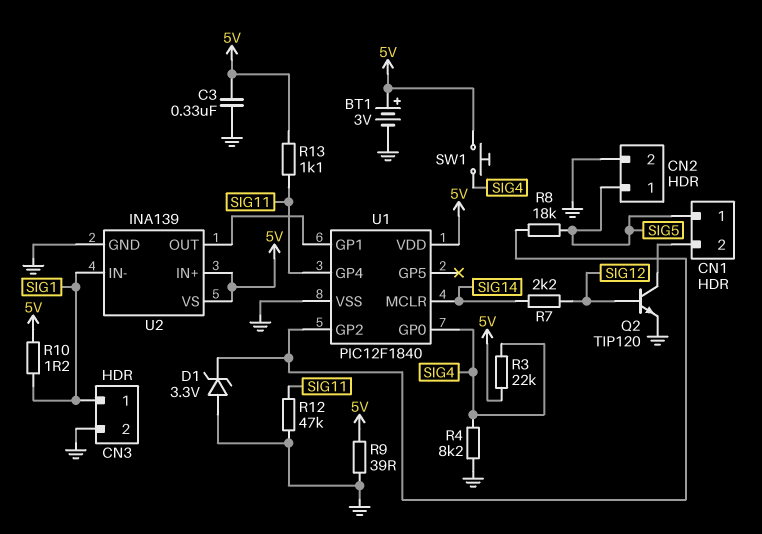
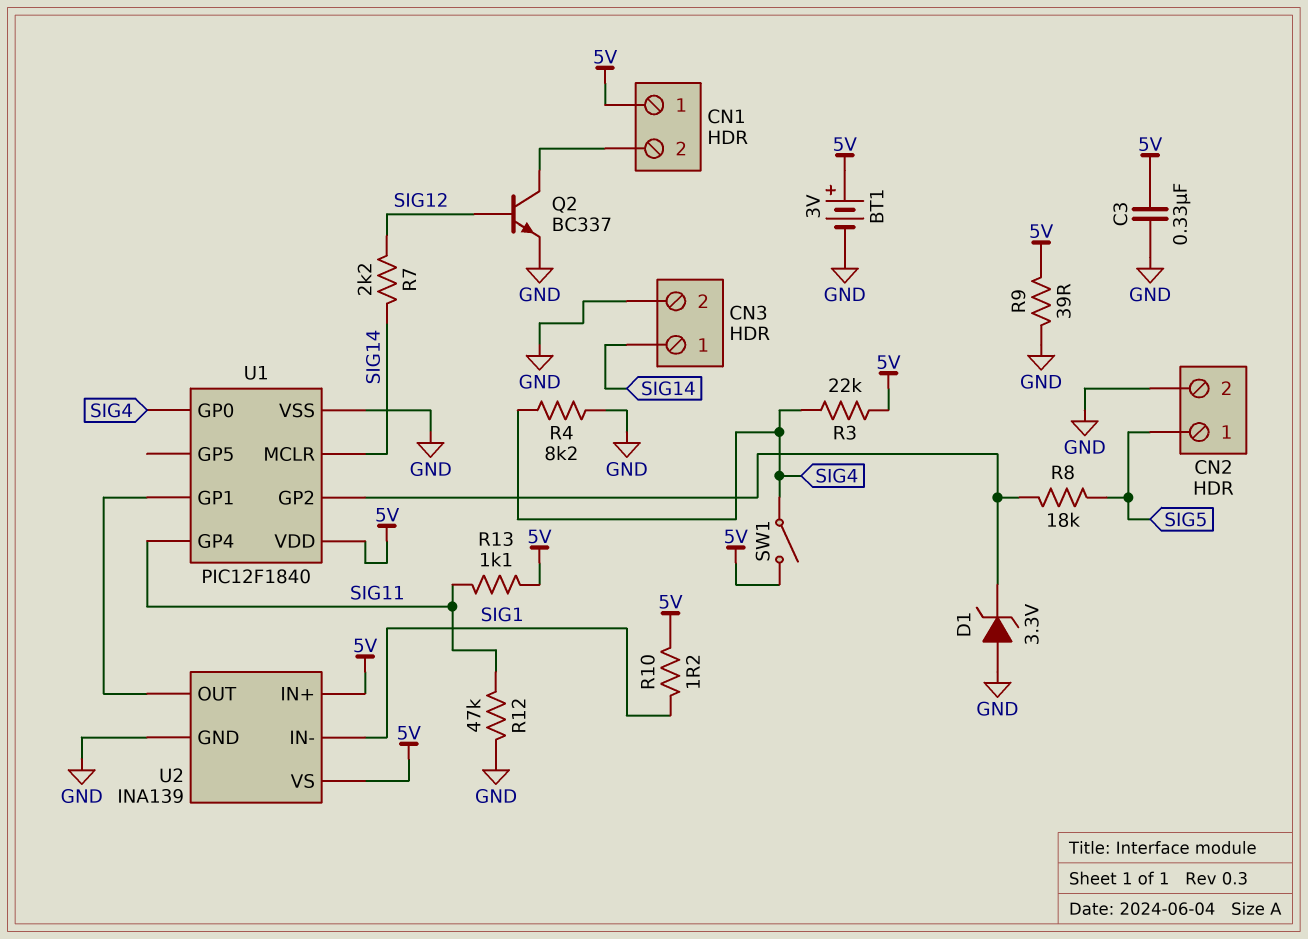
CN1 pin 1: SIG5 -> 5V
CN3 pin 1: SIG1 -> SIG14
Q2: NPN TIP120 (B SIG12, C CN1/2, E GND) -> NPN BC337 (B SIG12, C CN1/2, E GND)
SW1: button (5V, SIG4) -> switch (5V, SIG4)

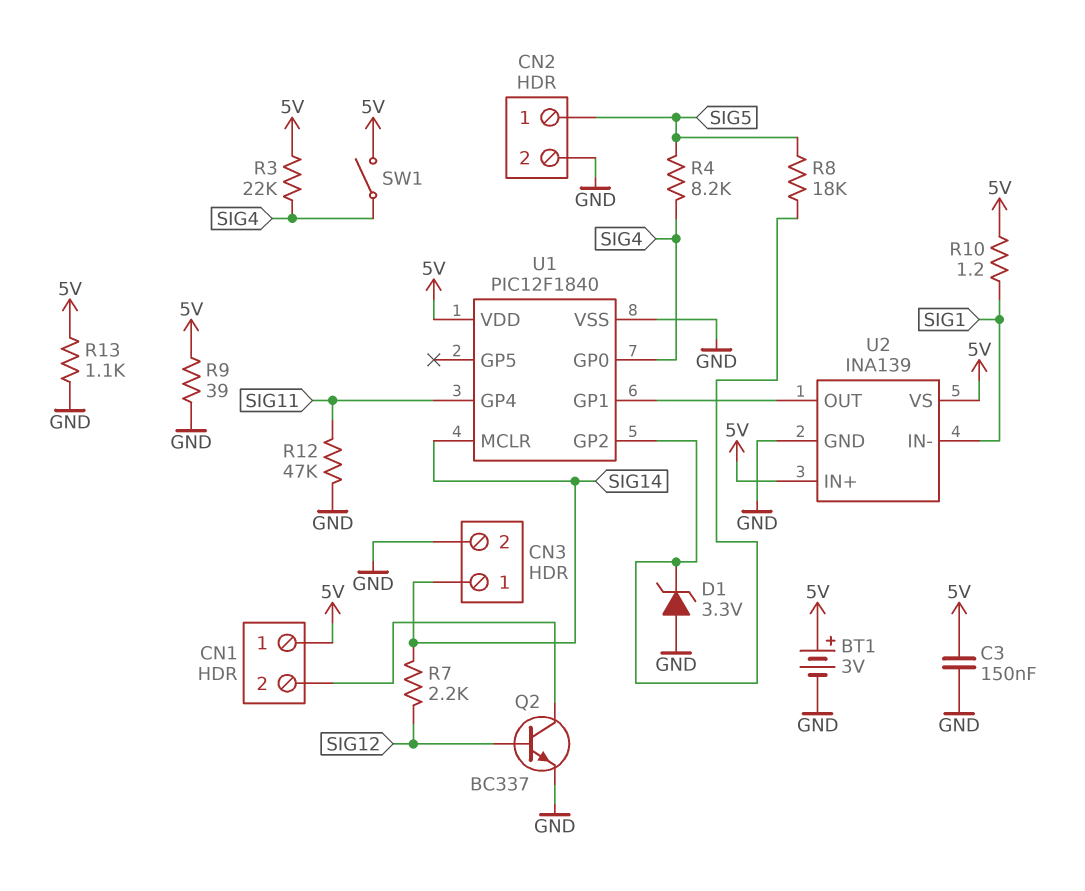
C3: 330nF (5V, GND) -> 150nF (5V, GND)
R4: 8.2k (GND, SIG4) -> 8.2k (SIG4, SIG5)
R13: 1.1k (5V, SIG11) -> 1.1k (5V, GND)

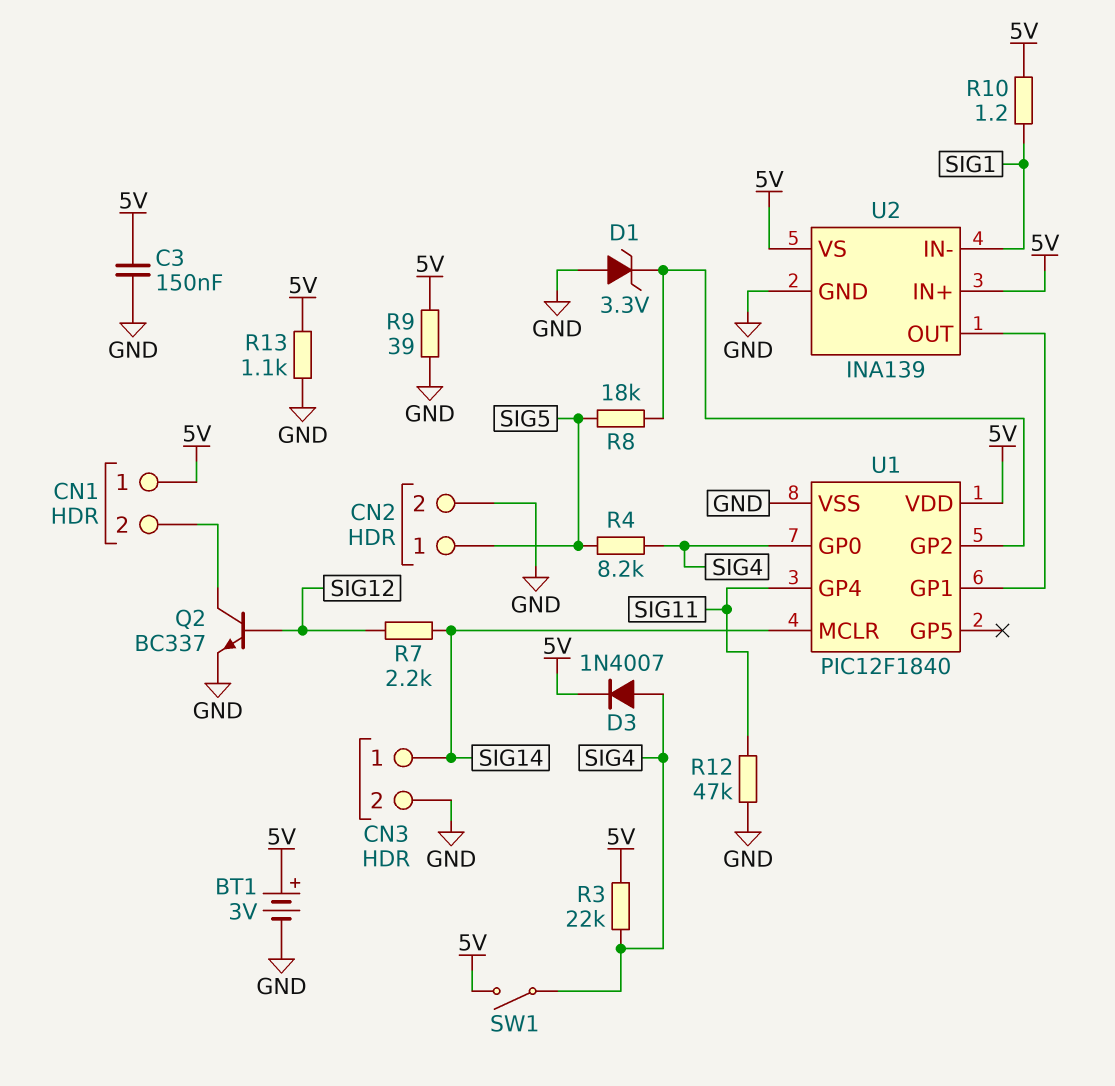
D3: none -> diode 1N4007 (A SIG4, K 5V)

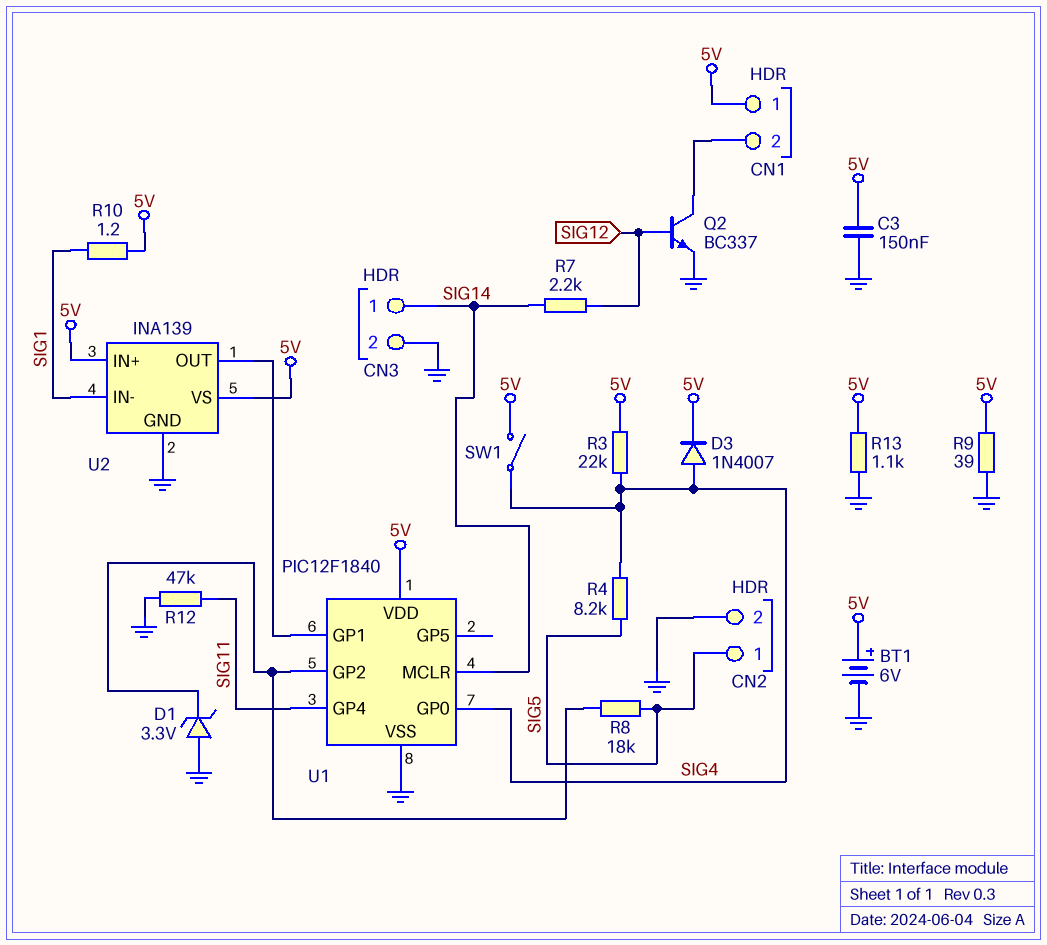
BT1: 3V (plus 5V, minus GND) -> 6V (plus 5V, minus GND)

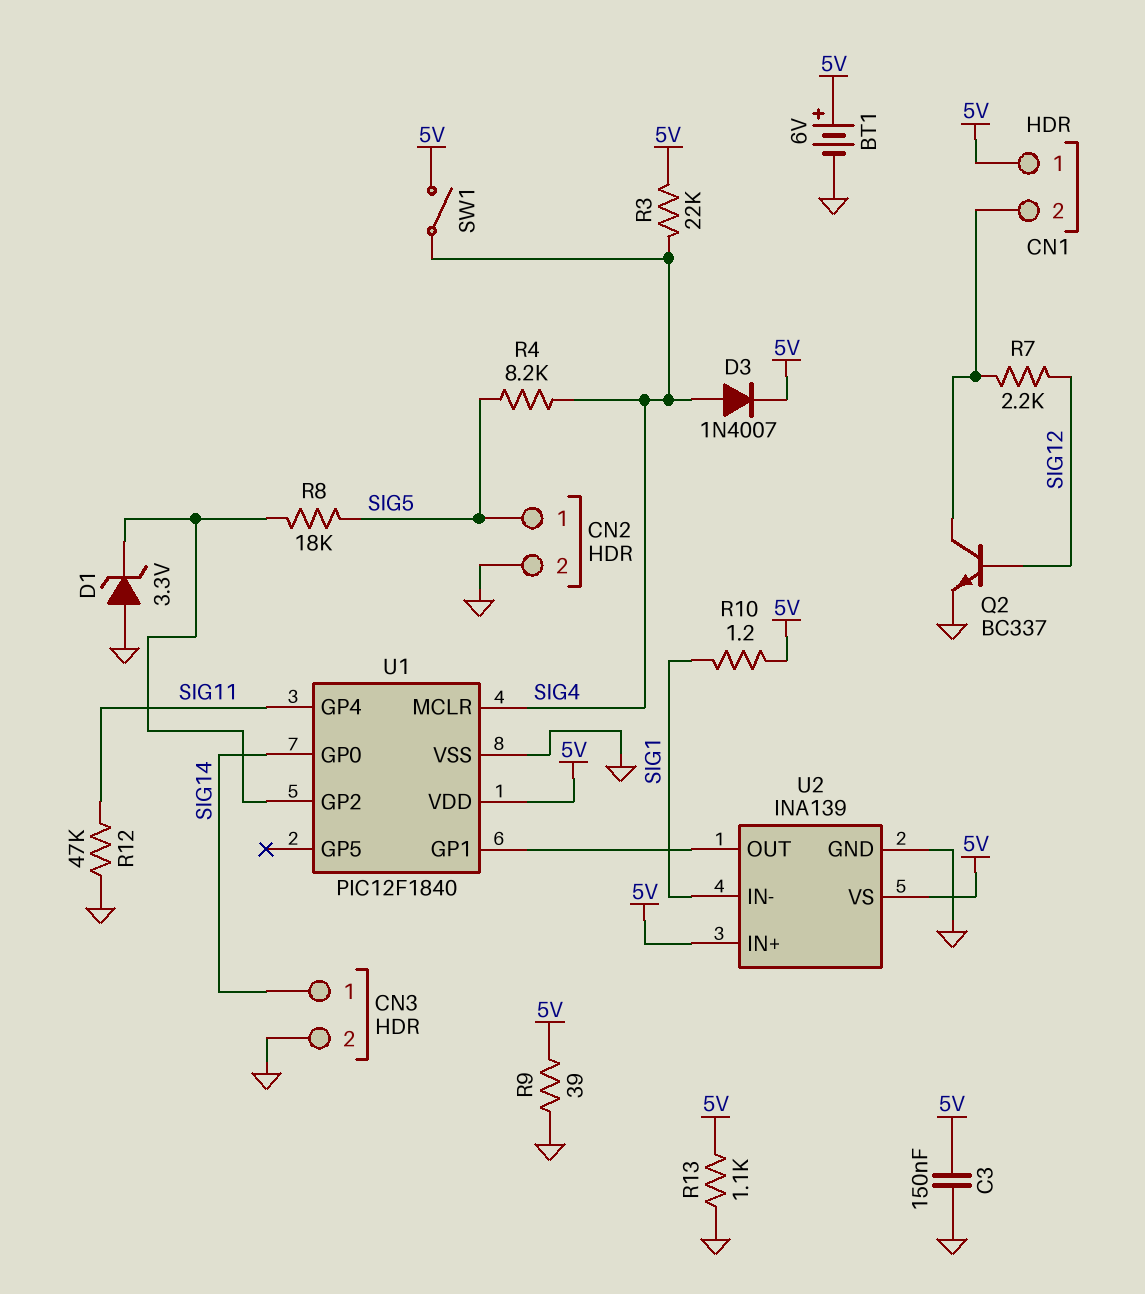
R7: 2.2k (SIG12, SIG14) -> 2.2k (CN1/2, SIG12)
U1 pin GP0: SIG4 -> SIG14
U1 pin MCLR: SIG14 -> SIG4

